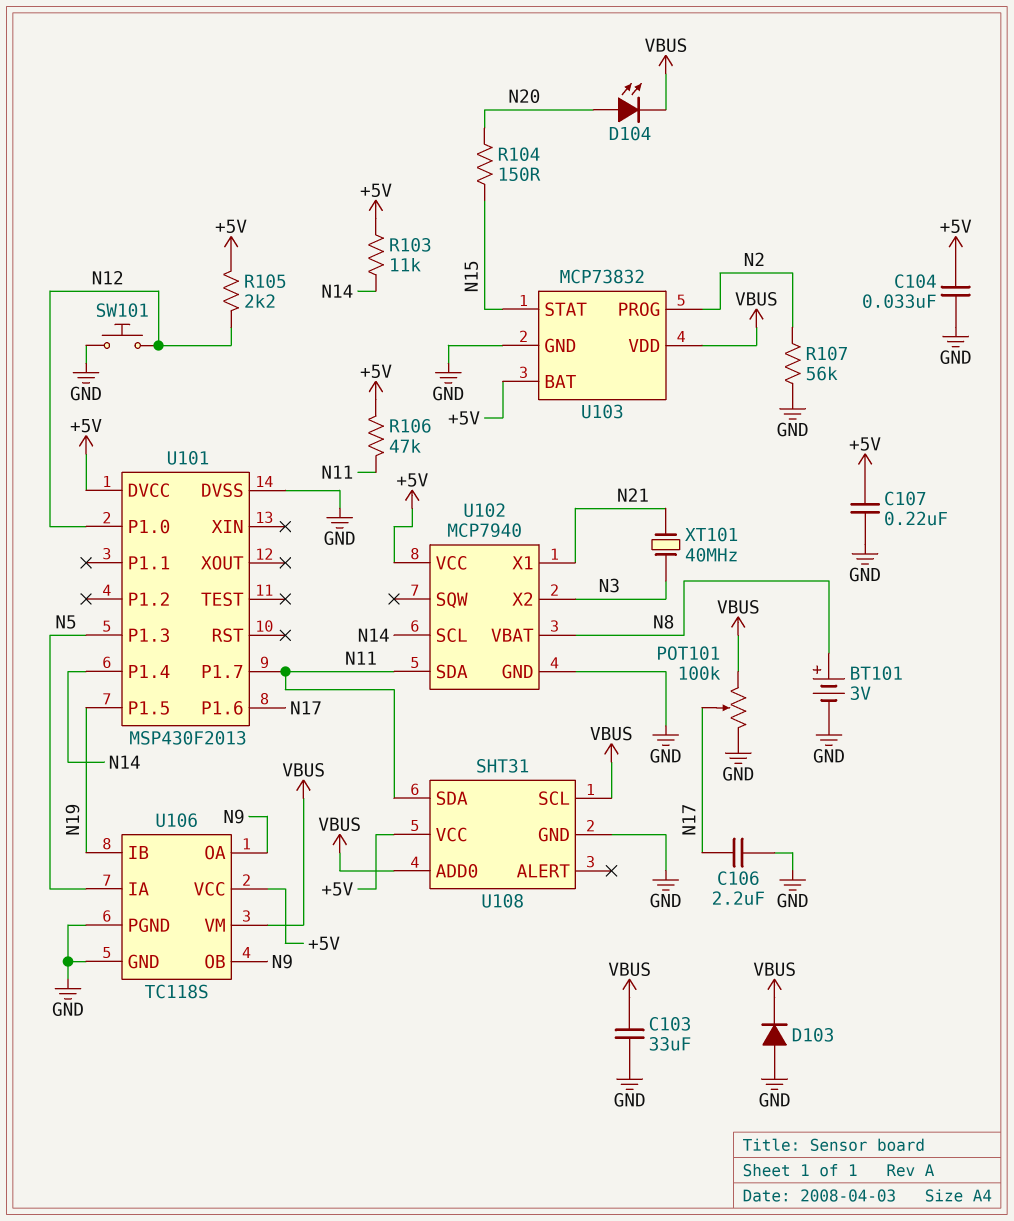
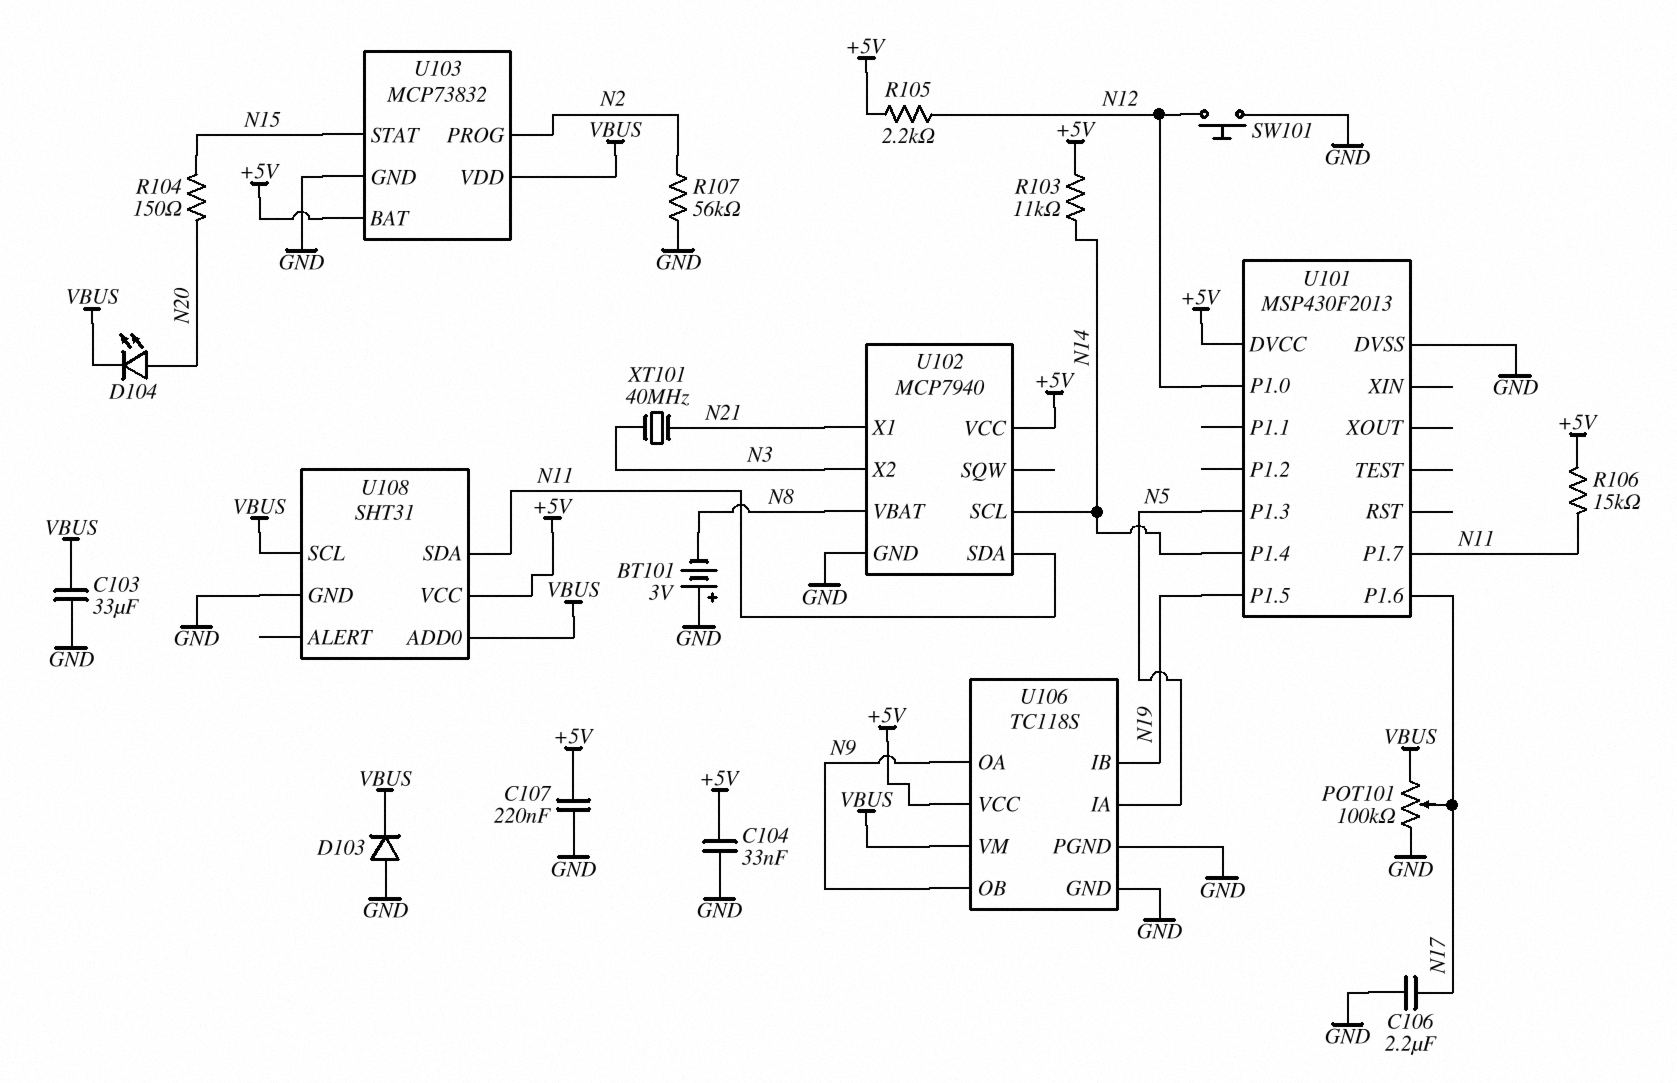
BT101: 3V (plus N8, minus GND) -> 3V (plus GND, minus N8)
R106: 47k (+5V, N11) -> 15k (+5V, N11)

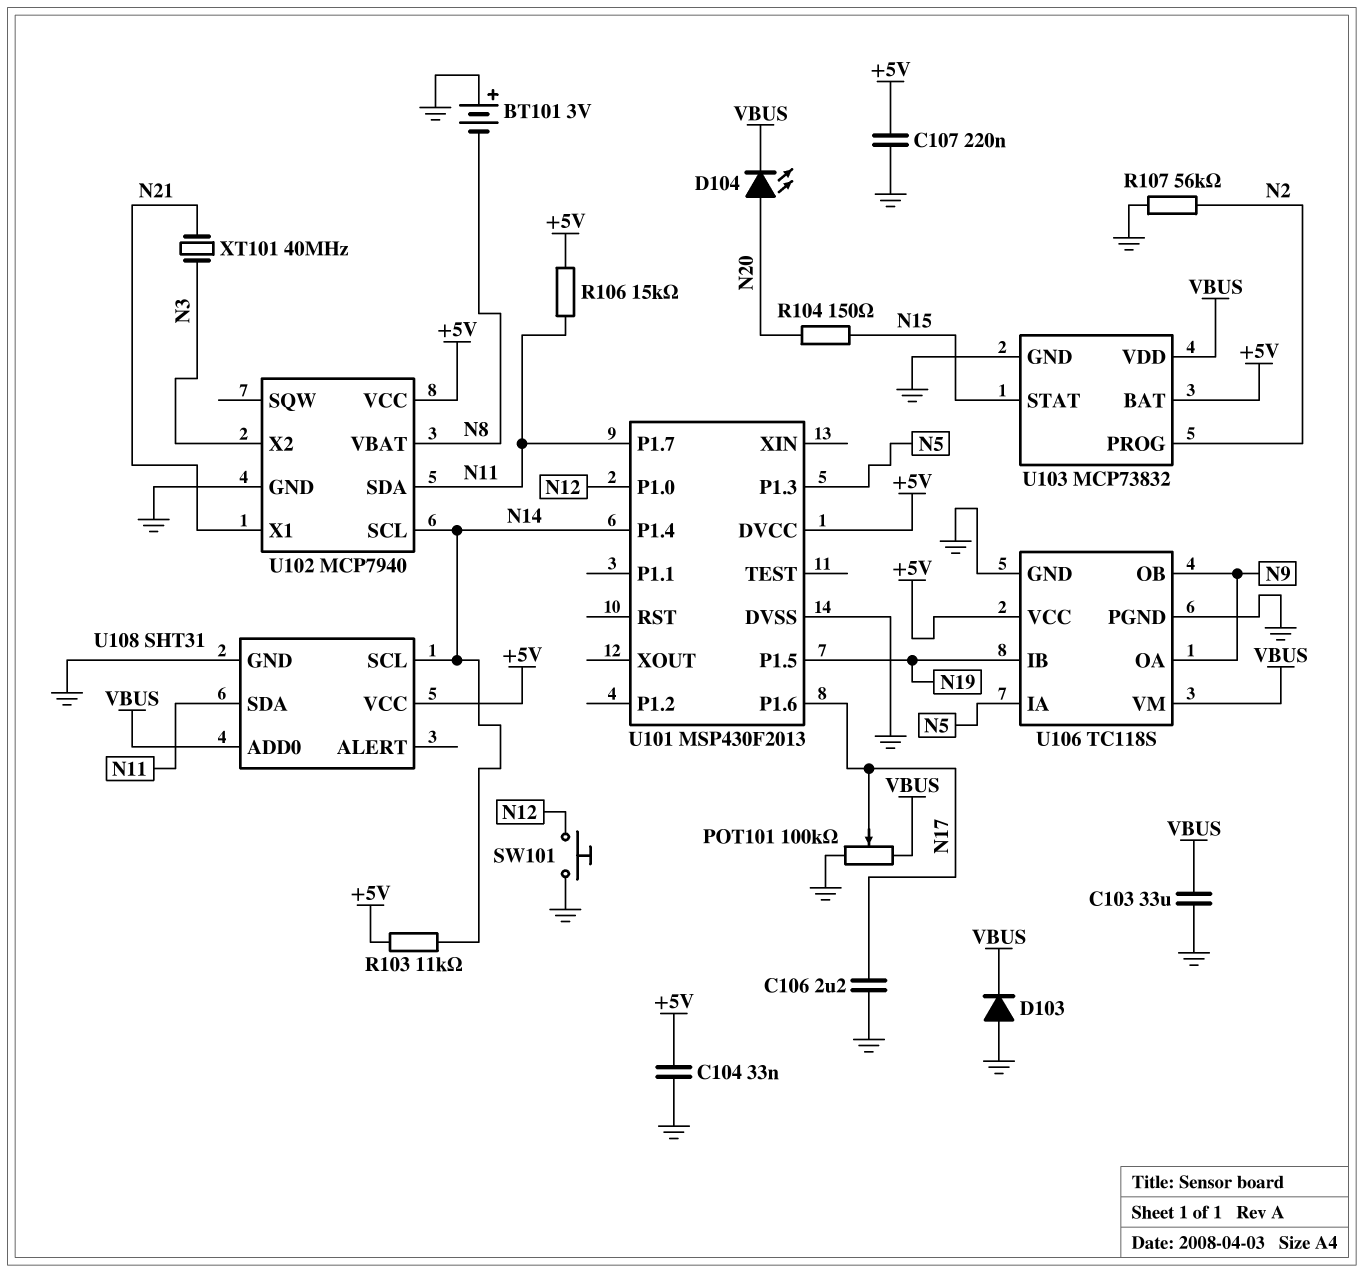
R105: 2.2k (+5V, N12) -> none
U108 pin SCL: VBUS -> N14

